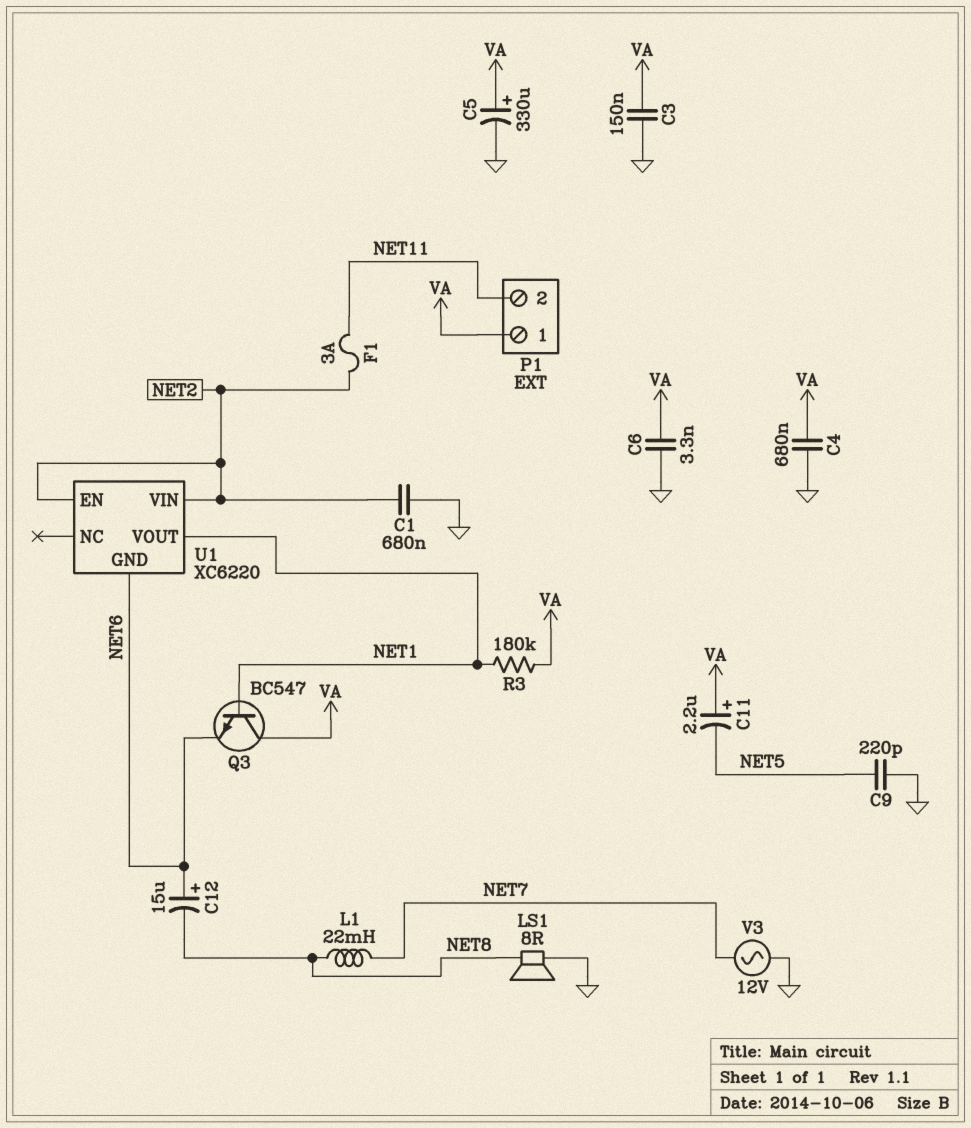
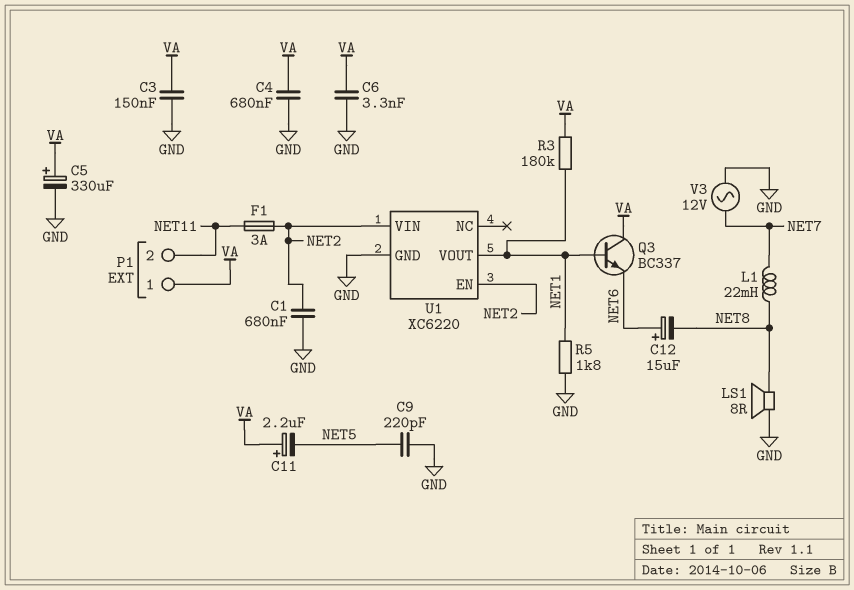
Q3: NPN BC547 (B NET1, C VA, E NET6) -> NPN BC337 (B NET1, C VA, E NET6)
R5: none -> 1.8k (GND, NET1)
U1 pin GND: NET6 -> GND

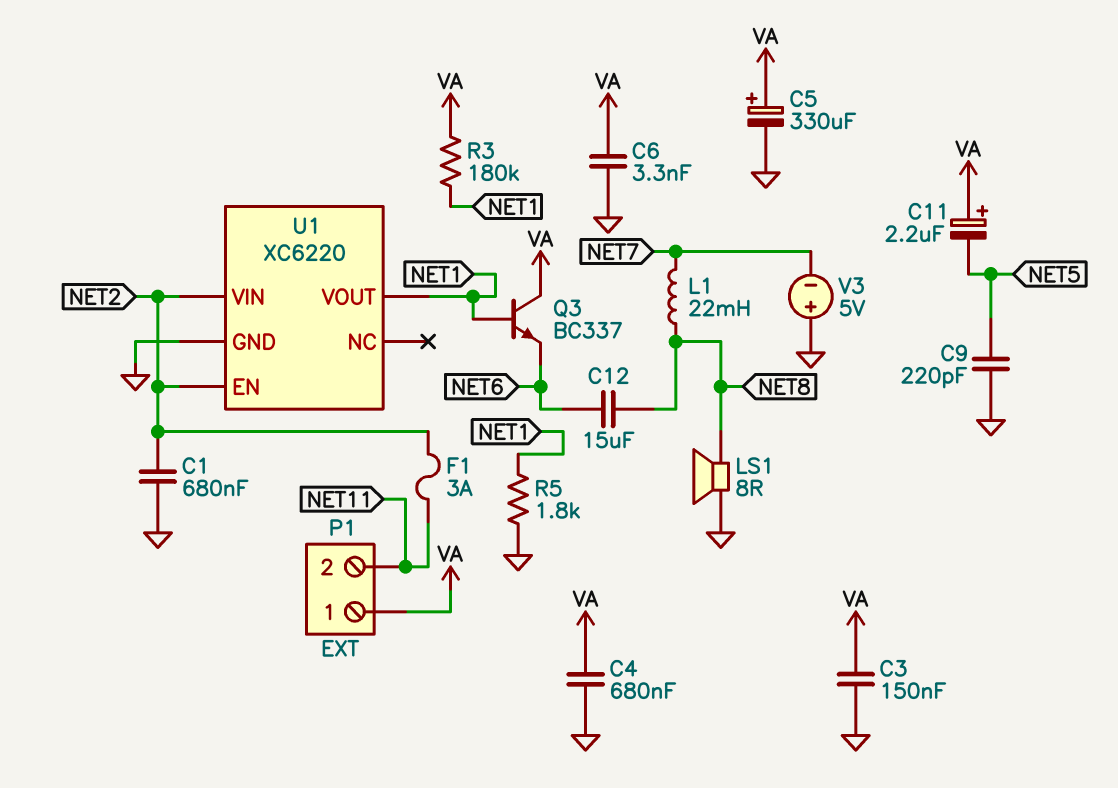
C12: 15uF (plus NET6, minus NET8) -> 15uF (NET6, NET8)
V3: AC 12V (GND, NET7) -> 5V (plus GND, minus NET7)

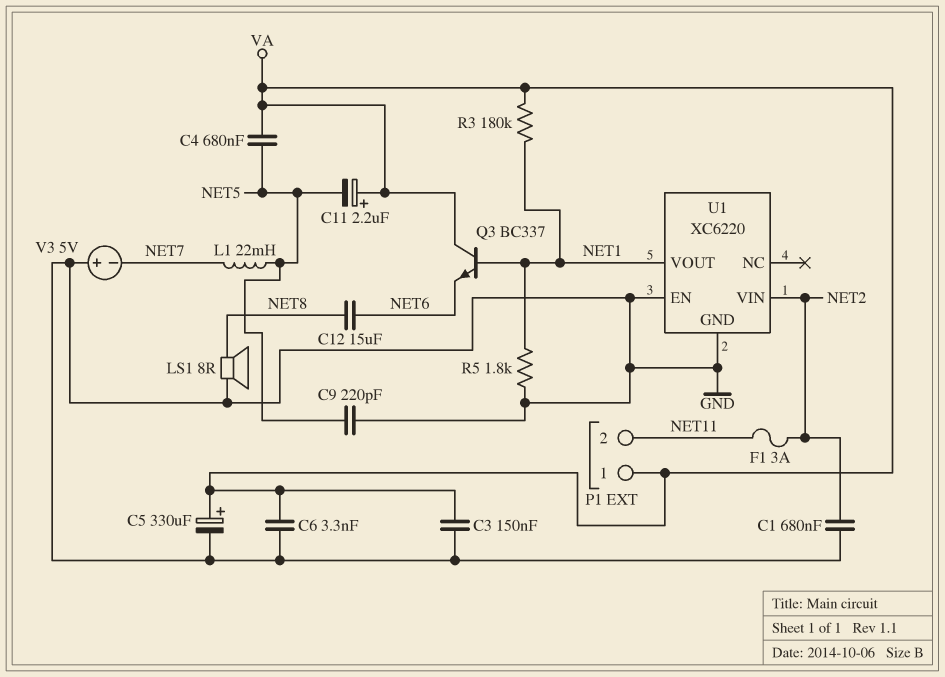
C4: 680nF (GND, VA) -> 680nF (NET5, VA)
L1: 22mH (NET7, NET8) -> 22mH (NET5, NET7)
U1 pin EN: NET2 -> GND

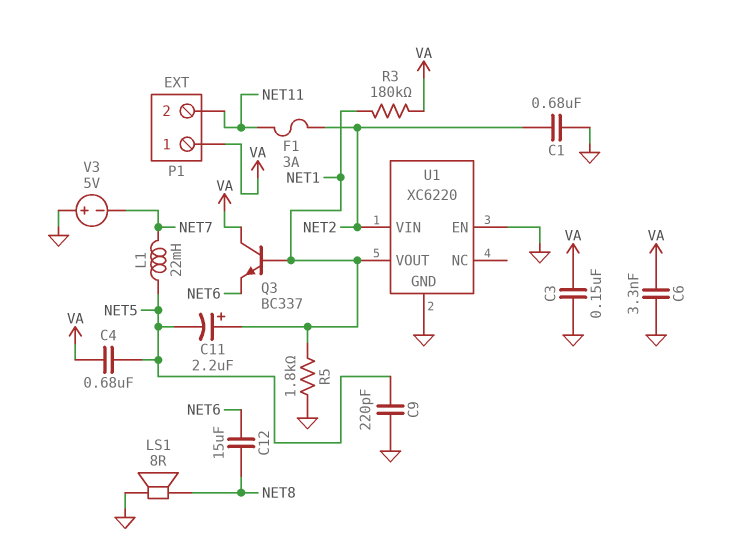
C5: 330uF (plus VA, minus GND) -> none
C11: 2.2uF (plus VA, minus NET5) -> 2.2uF (plus NET1, minus NET5)

